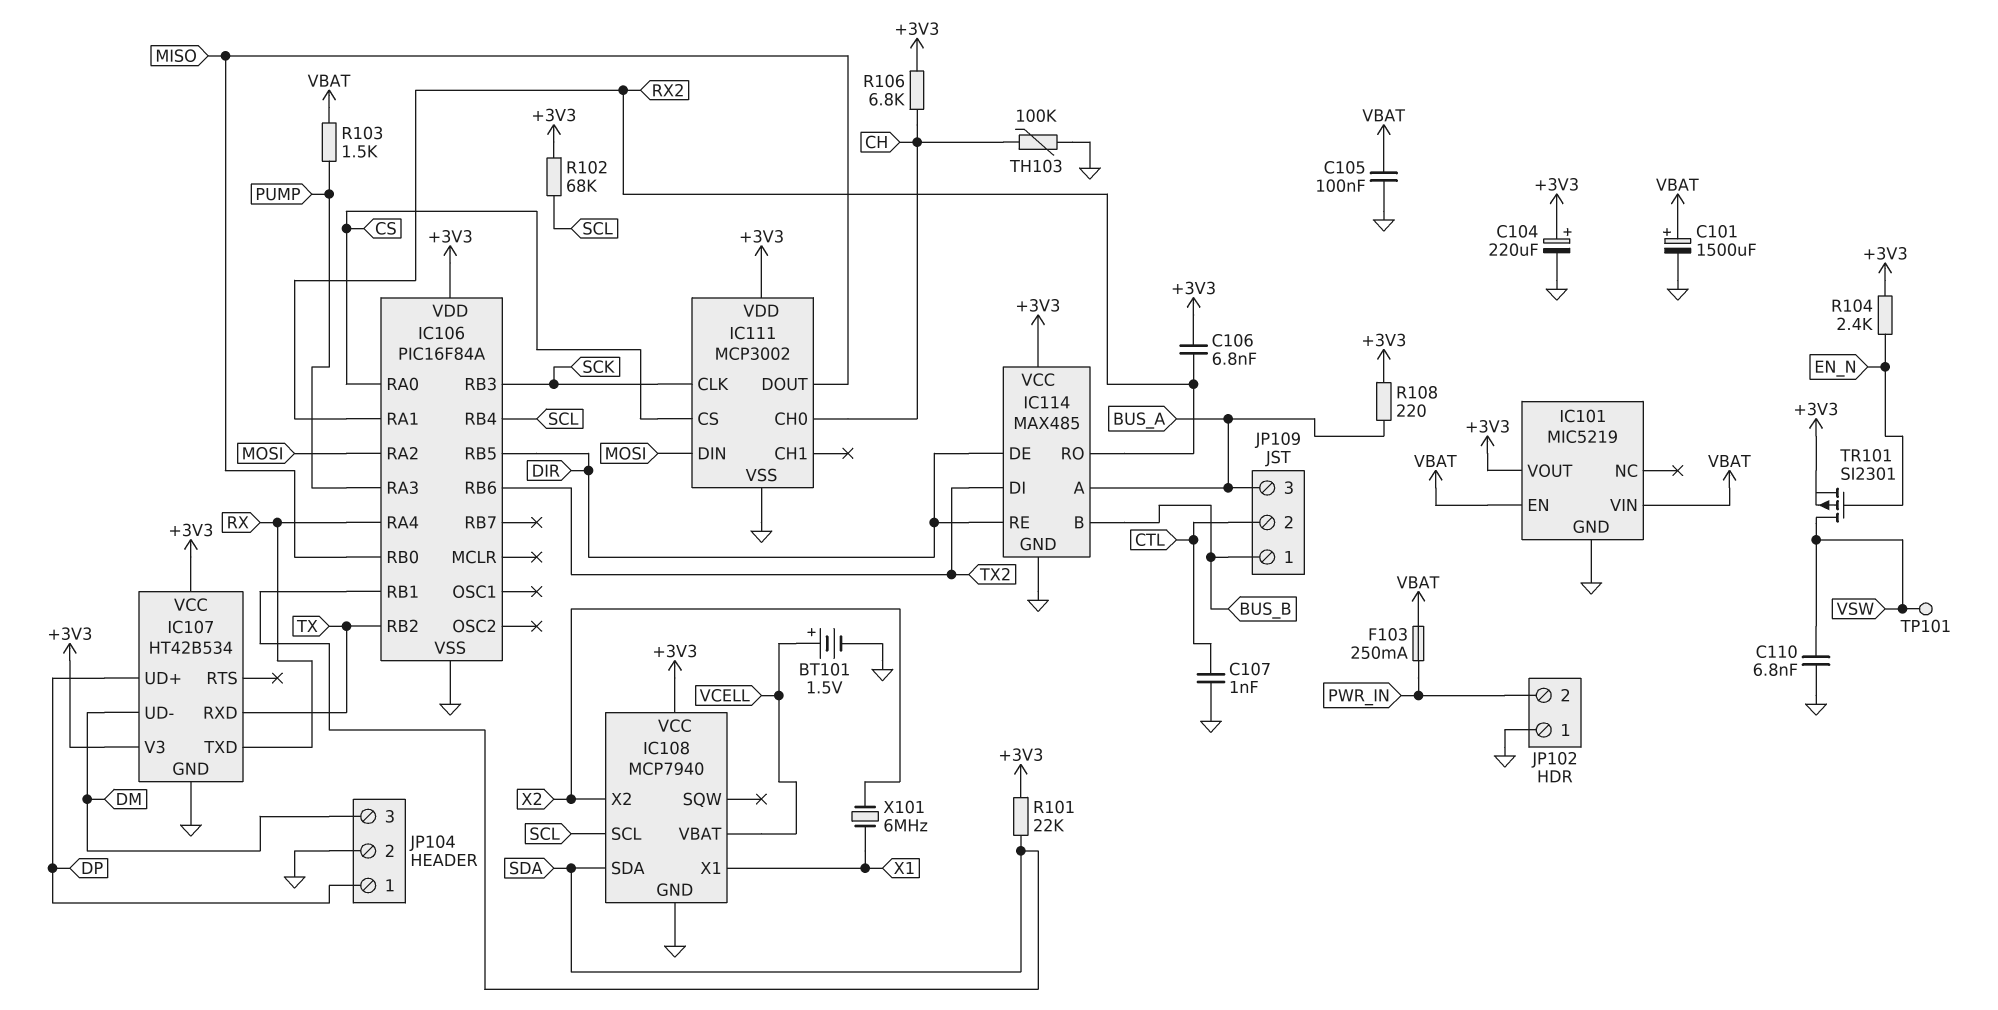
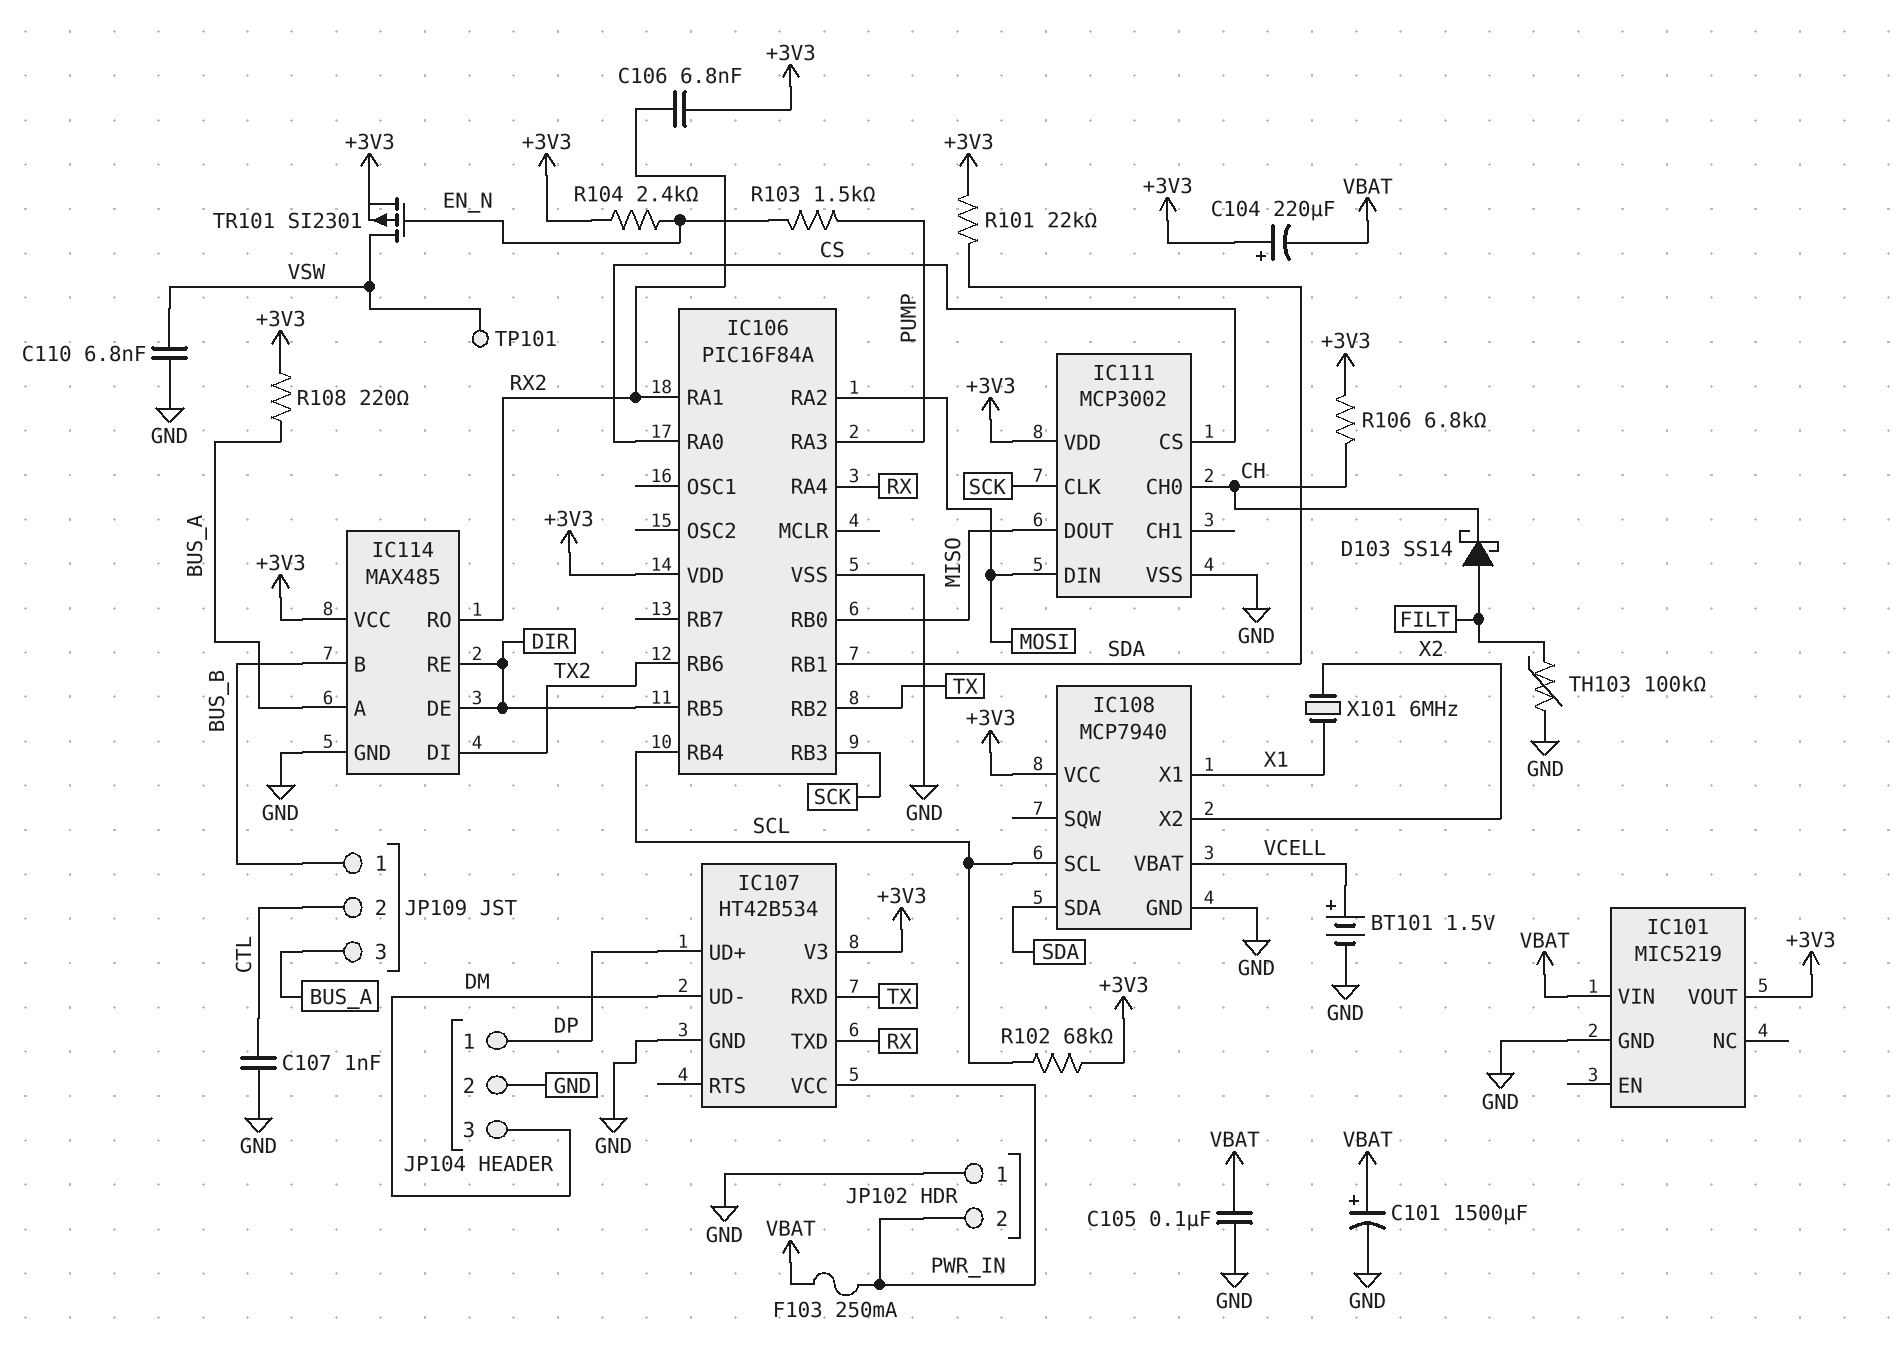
C104: 220uF (plus +3V3, minus GND) -> 220uF (plus +3V3, minus VBAT)
D103: none -> schottky SS14 (A FILT, K CH)
IC101 pin EN: VBAT -> none
IC107 pin VCC: +3V3 -> PWR_IN
R103: 1.5k (PUMP, VBAT) -> 1.5k (EN_N, PUMP)
TH103: 100k (CH, GND) -> 100k (FILT, GND)

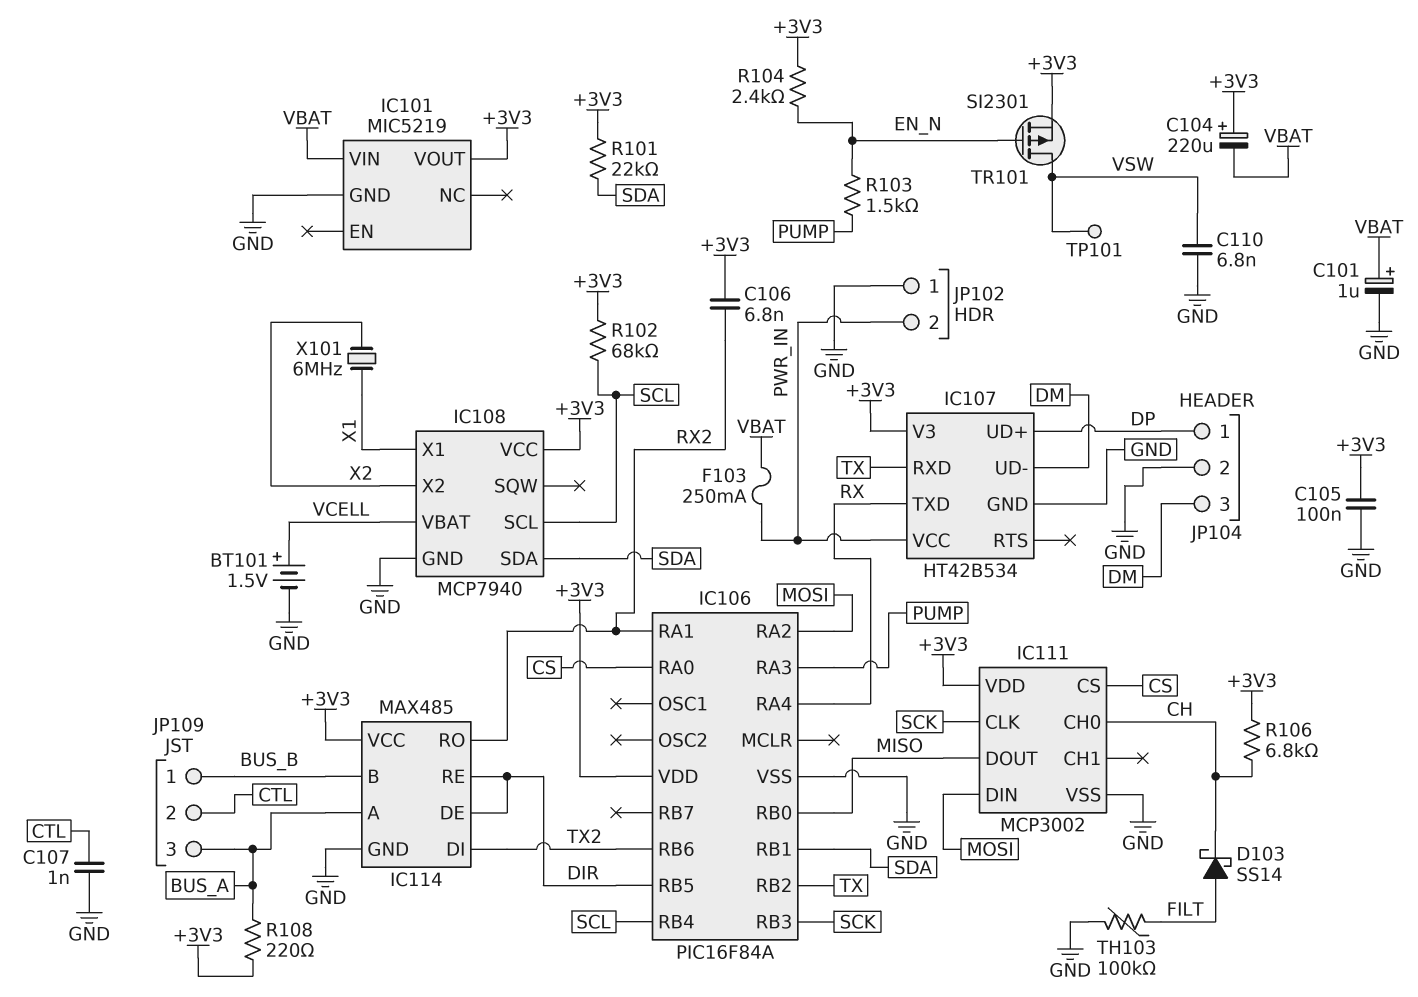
C101: 1500uF (plus VBAT, minus GND) -> 1uF (plus VBAT, minus GND)
C105: 100nF (GND, VBAT) -> 100nF (+3V3, GND)

